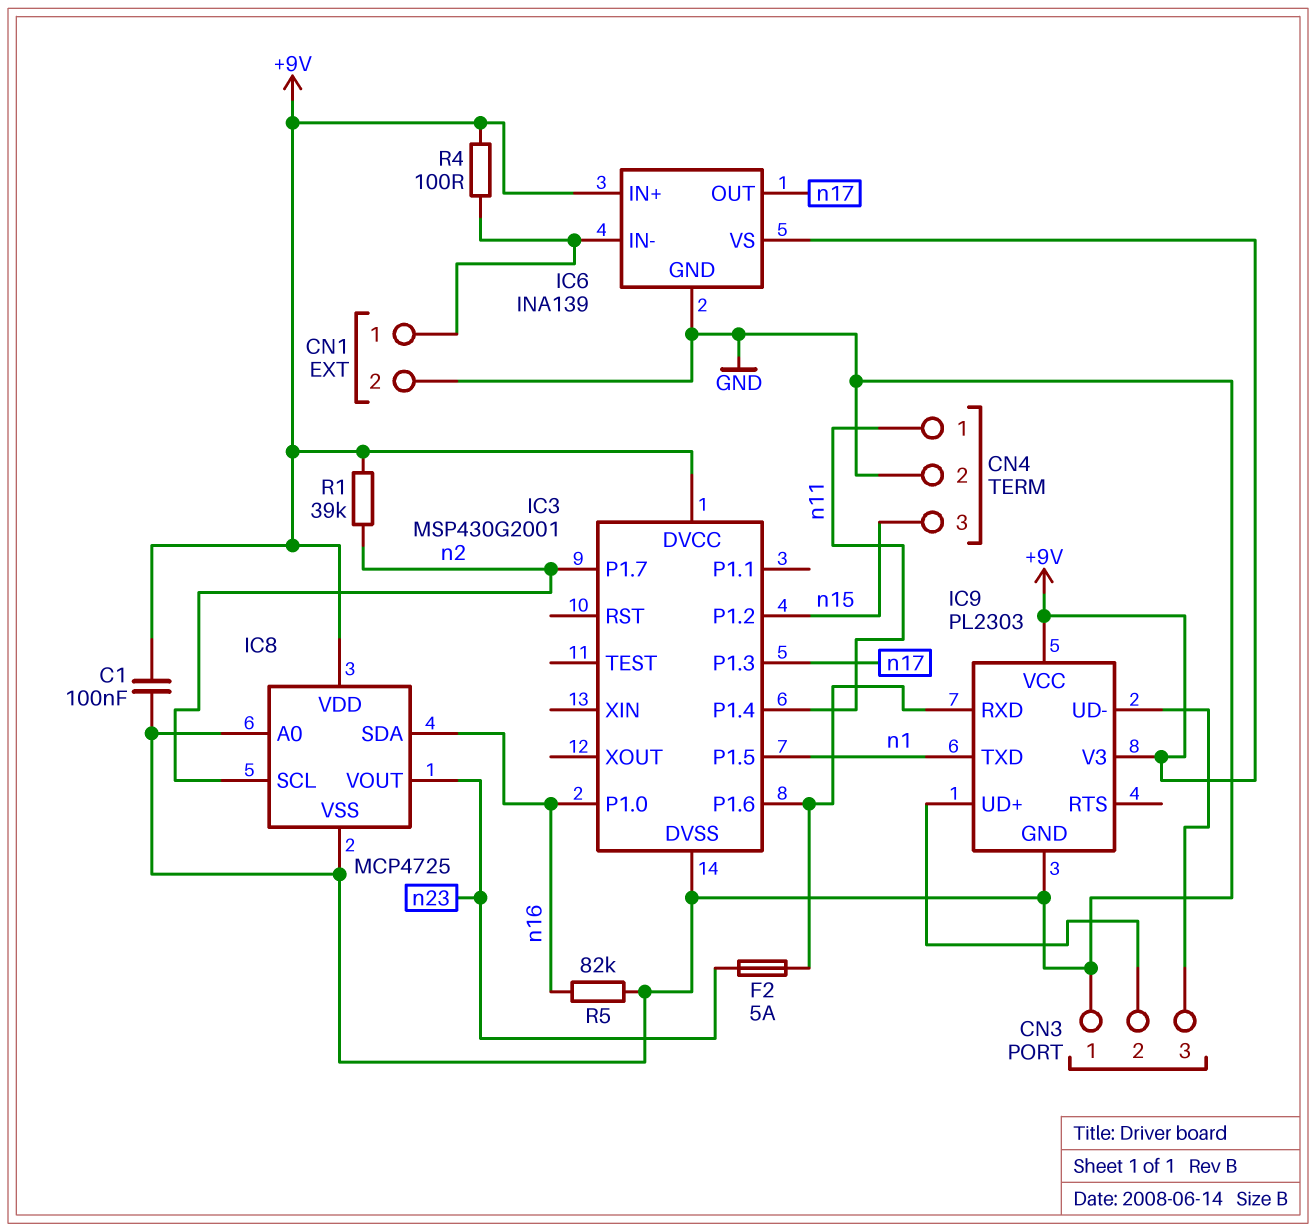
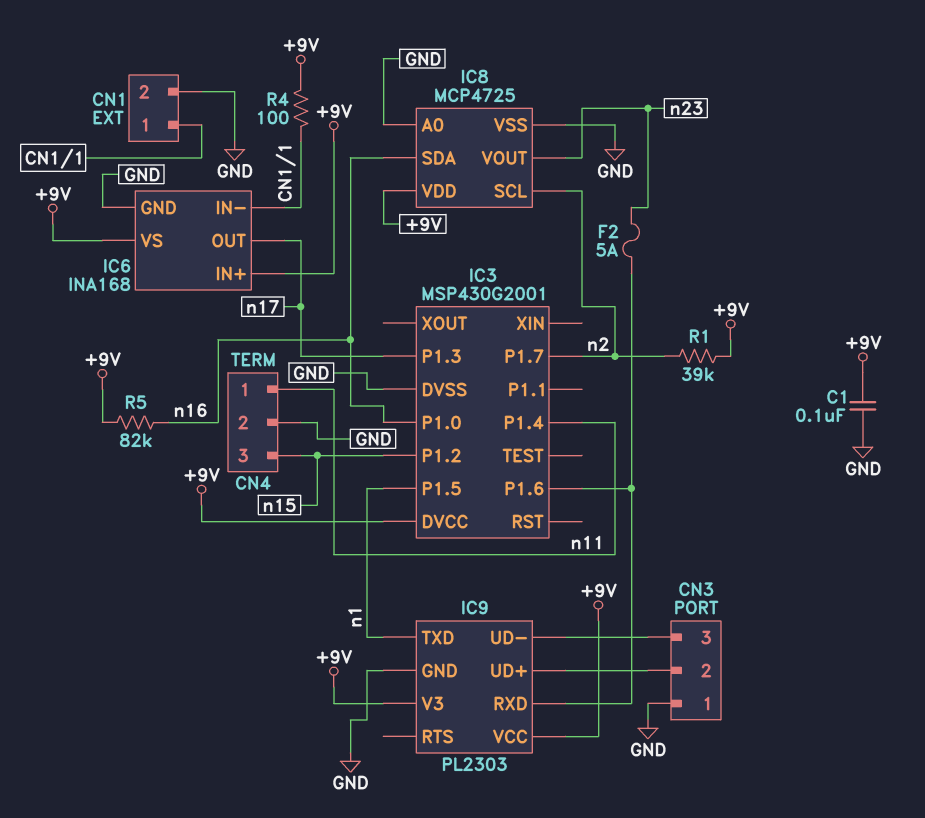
IC6: INA139 -> INA168
R5: 82k (GND, n16) -> 82k (+9V, n16)

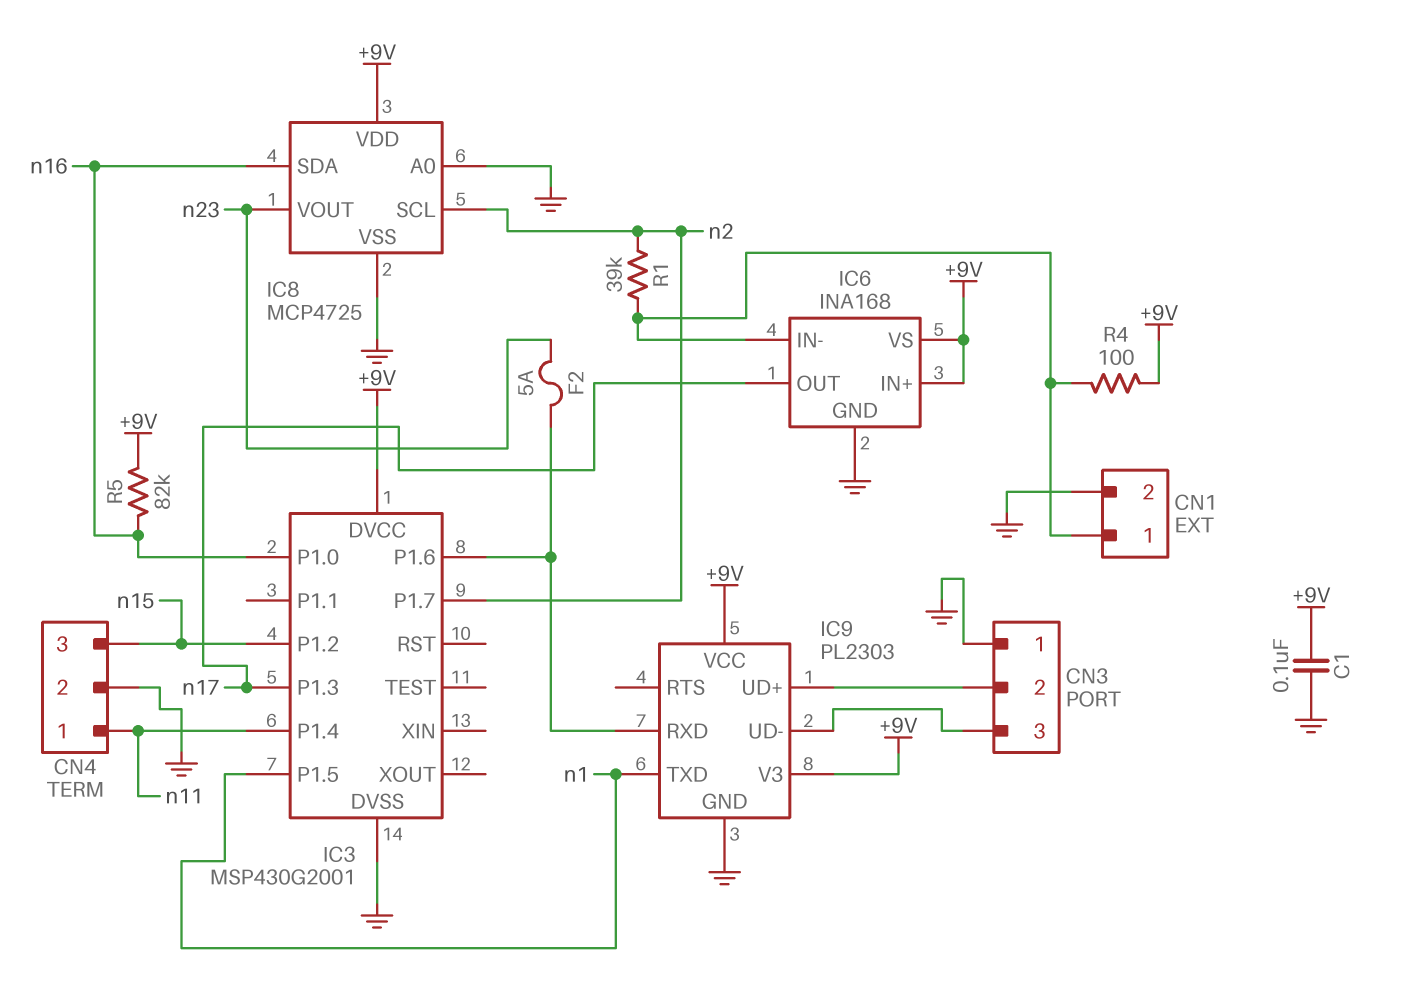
R1: 39k (+9V, n2) -> 39k (CN1/1, n2)

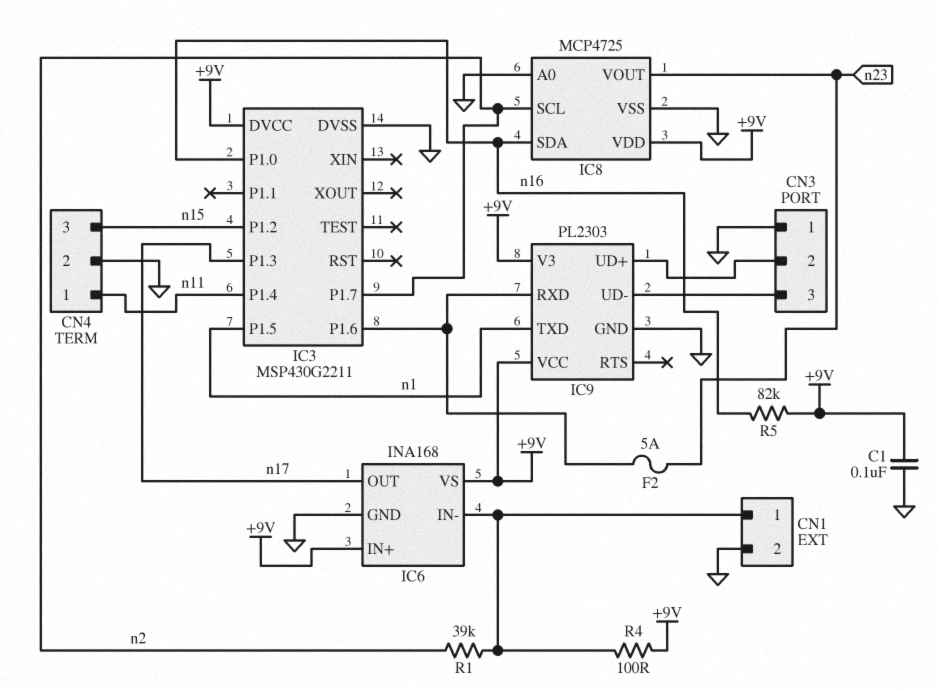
IC3: MSP430G2001 -> MSP430G2211

